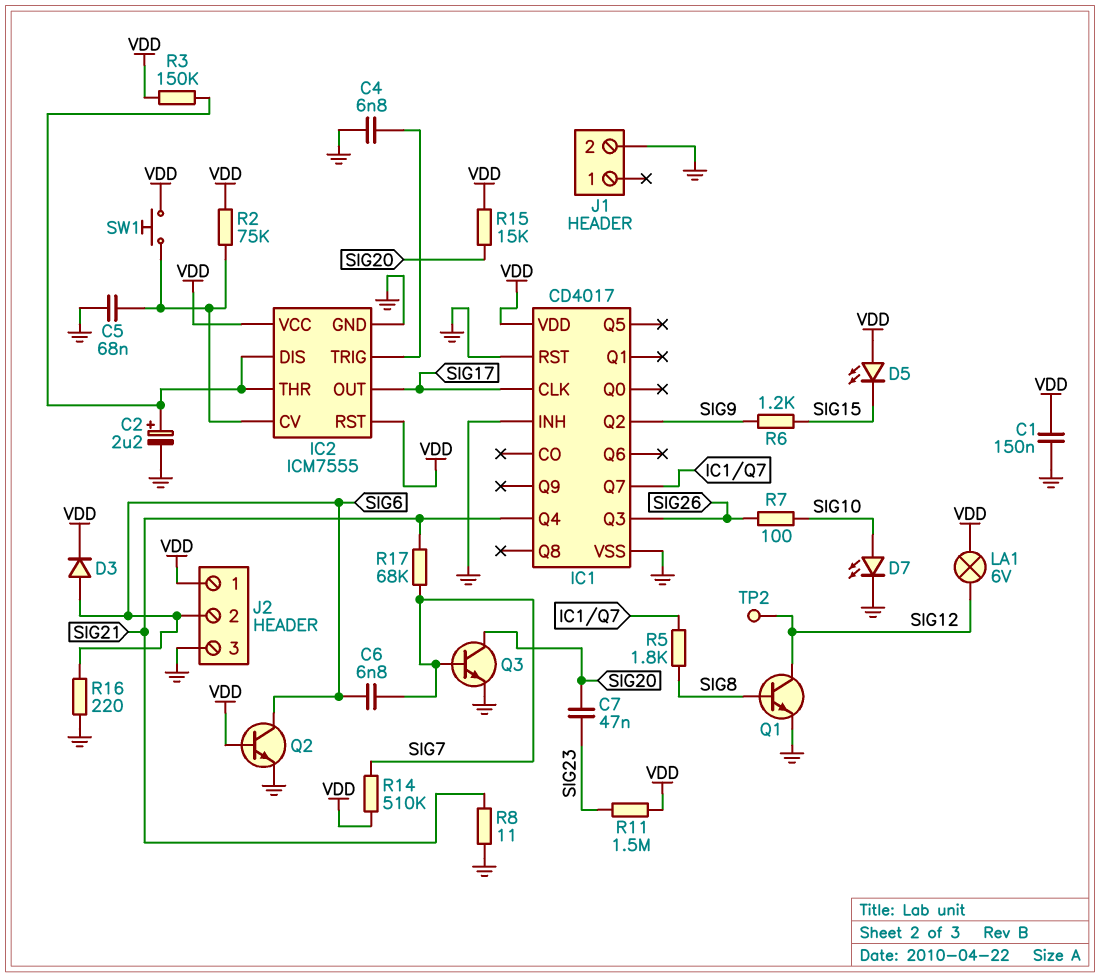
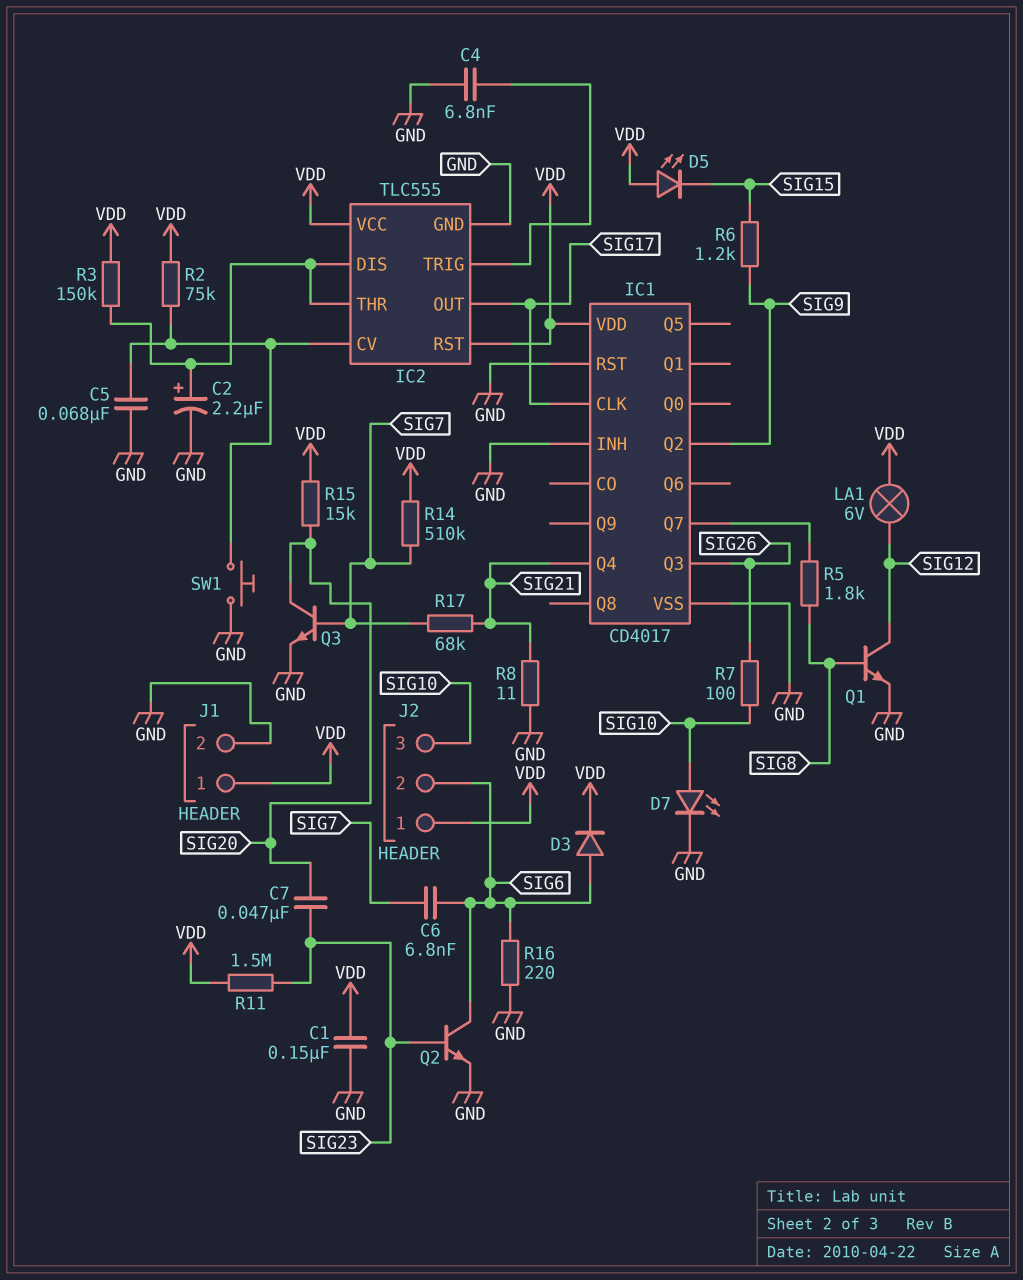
IC2: ICM7555 -> TLC555
J1 pin 1: none -> VDD
J2 pin 3: GND -> SIG10
Q2: NPN (B VDD, C SIG6, E GND) -> NPN (B SIG23, C SIG6, E GND)
SW1: button (IC2/CV, VDD) -> button (GND, IC2/CV)
TP2: test point (SIG12) -> none

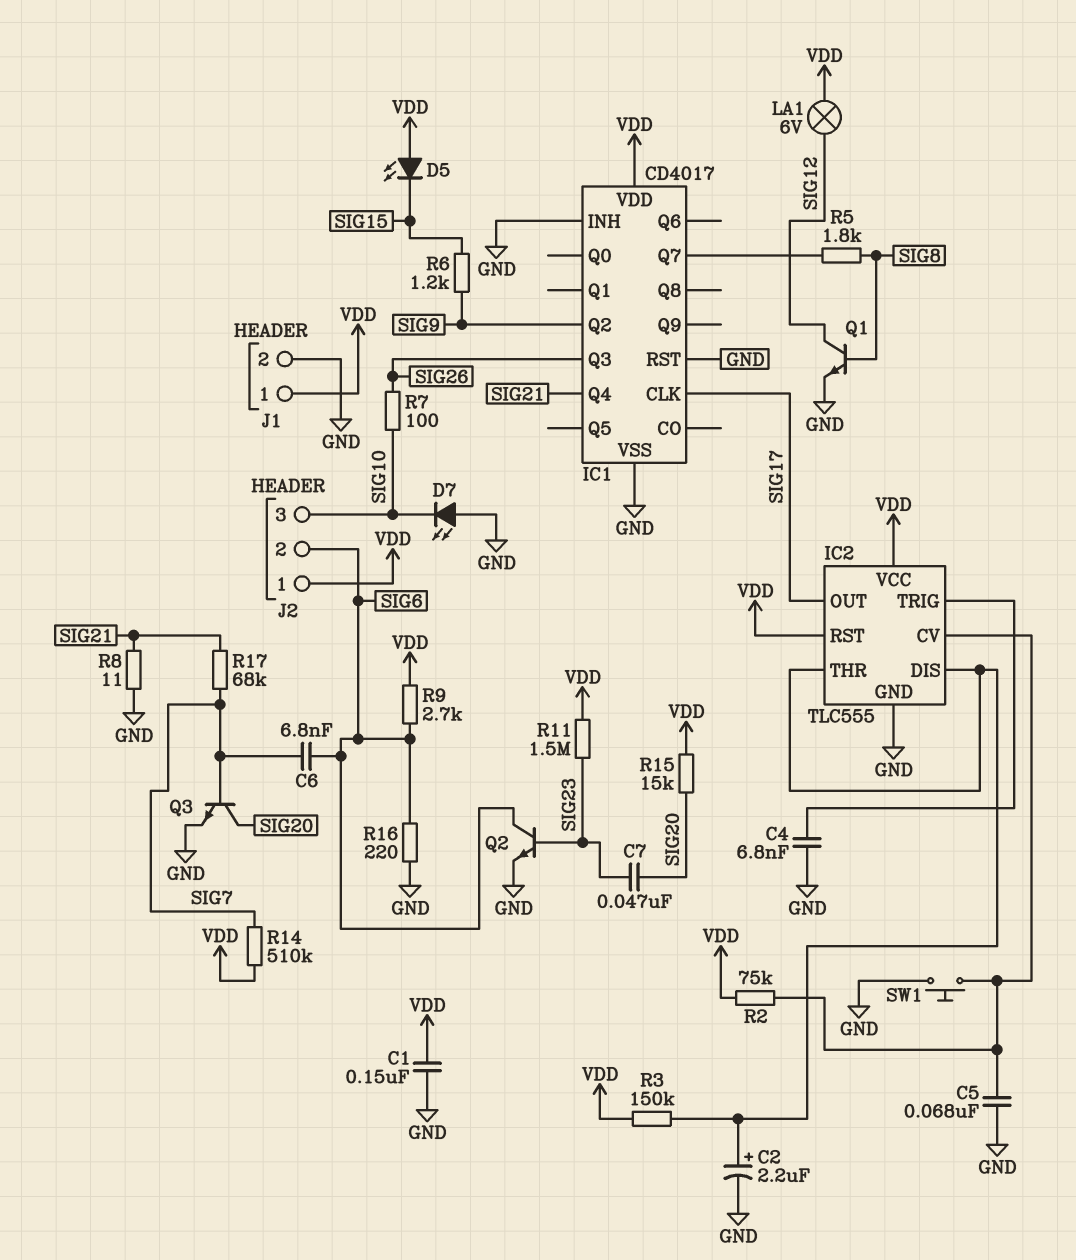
D3: diode (A SIG6, K VDD) -> none
D7: LED (A SIG10, K GND) -> LED (A GND, K SIG10)
R9: none -> 2.7k (SIG6, VDD)

